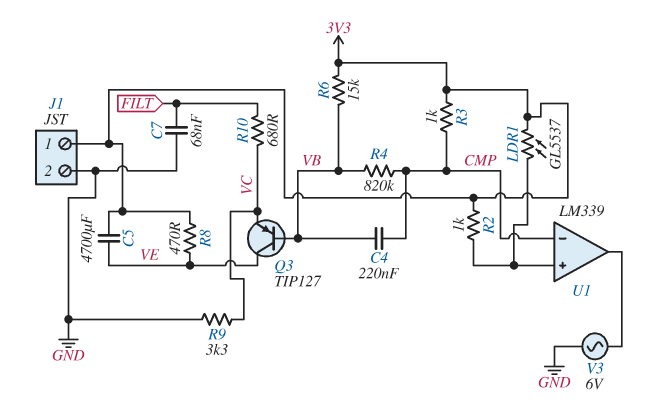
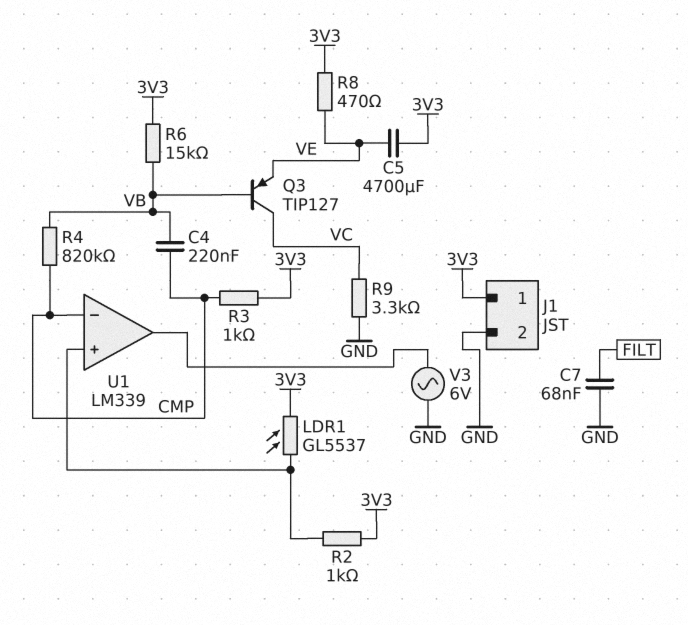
Q3: PNP TIP127 (B VB, C VE, E VC) -> PNP TIP127 (B VB, C VC, E VE)
R10: 680 (FILT, VC) -> none

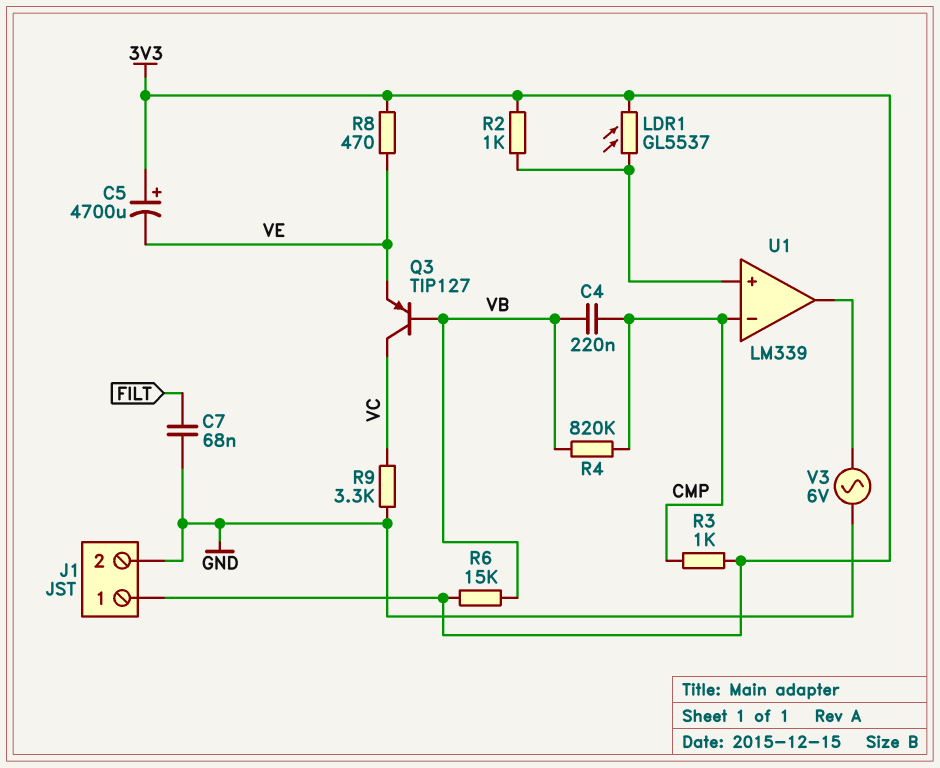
C5: 4700uF (3V3, VE) -> 4700uF (plus 3V3, minus VE)

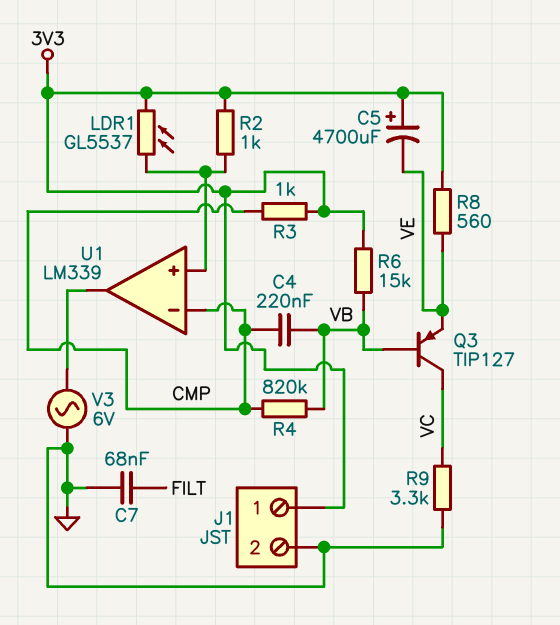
R8: 470 (3V3, VE) -> 560 (3V3, VE)

